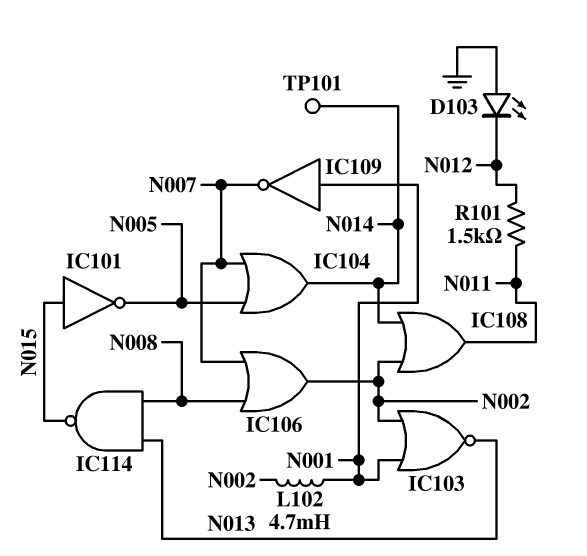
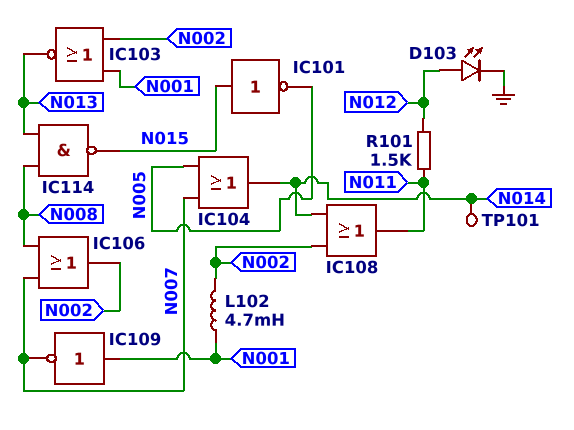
D103: LED (A GND, K N012) -> LED (A N012, K GND)

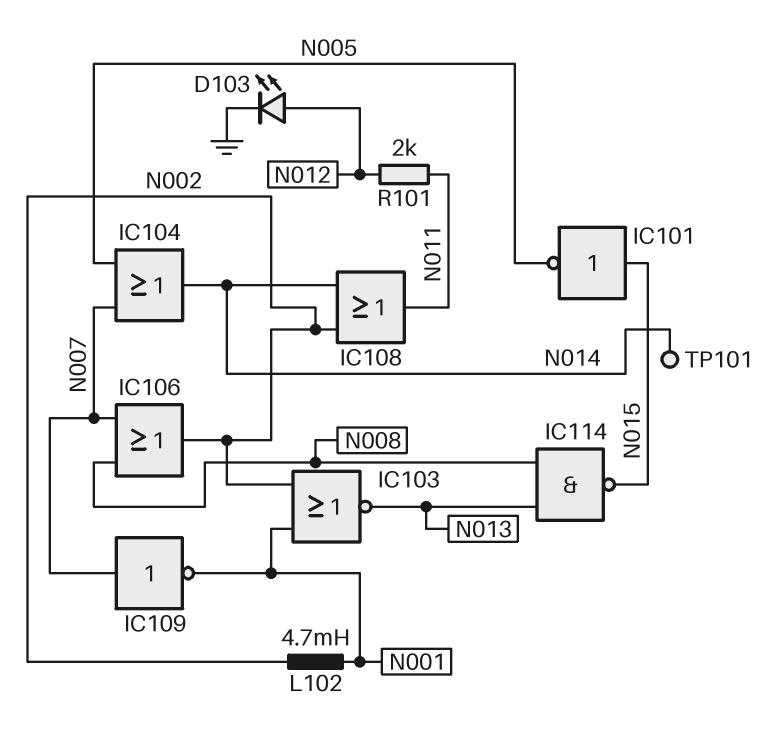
IC109: NOT (in N001, out N007) -> NOT (in N007, out N001)
R101: 1.5k (N011, N012) -> 2k (N011, N012)

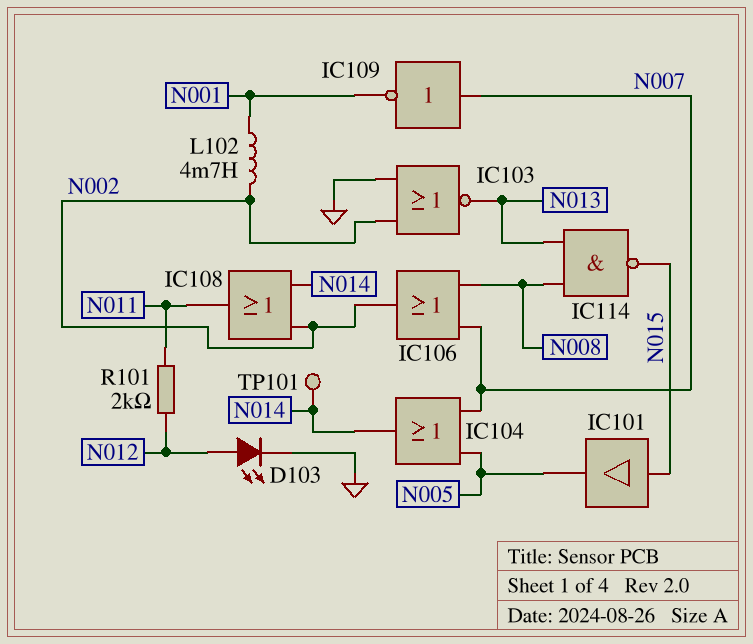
IC101: NOT (in N015, out N005) -> buffer (in N015, out N005)
IC103: NOR (in N001, in N002, out N013) -> NOR (in GND, in N002, out N013)

